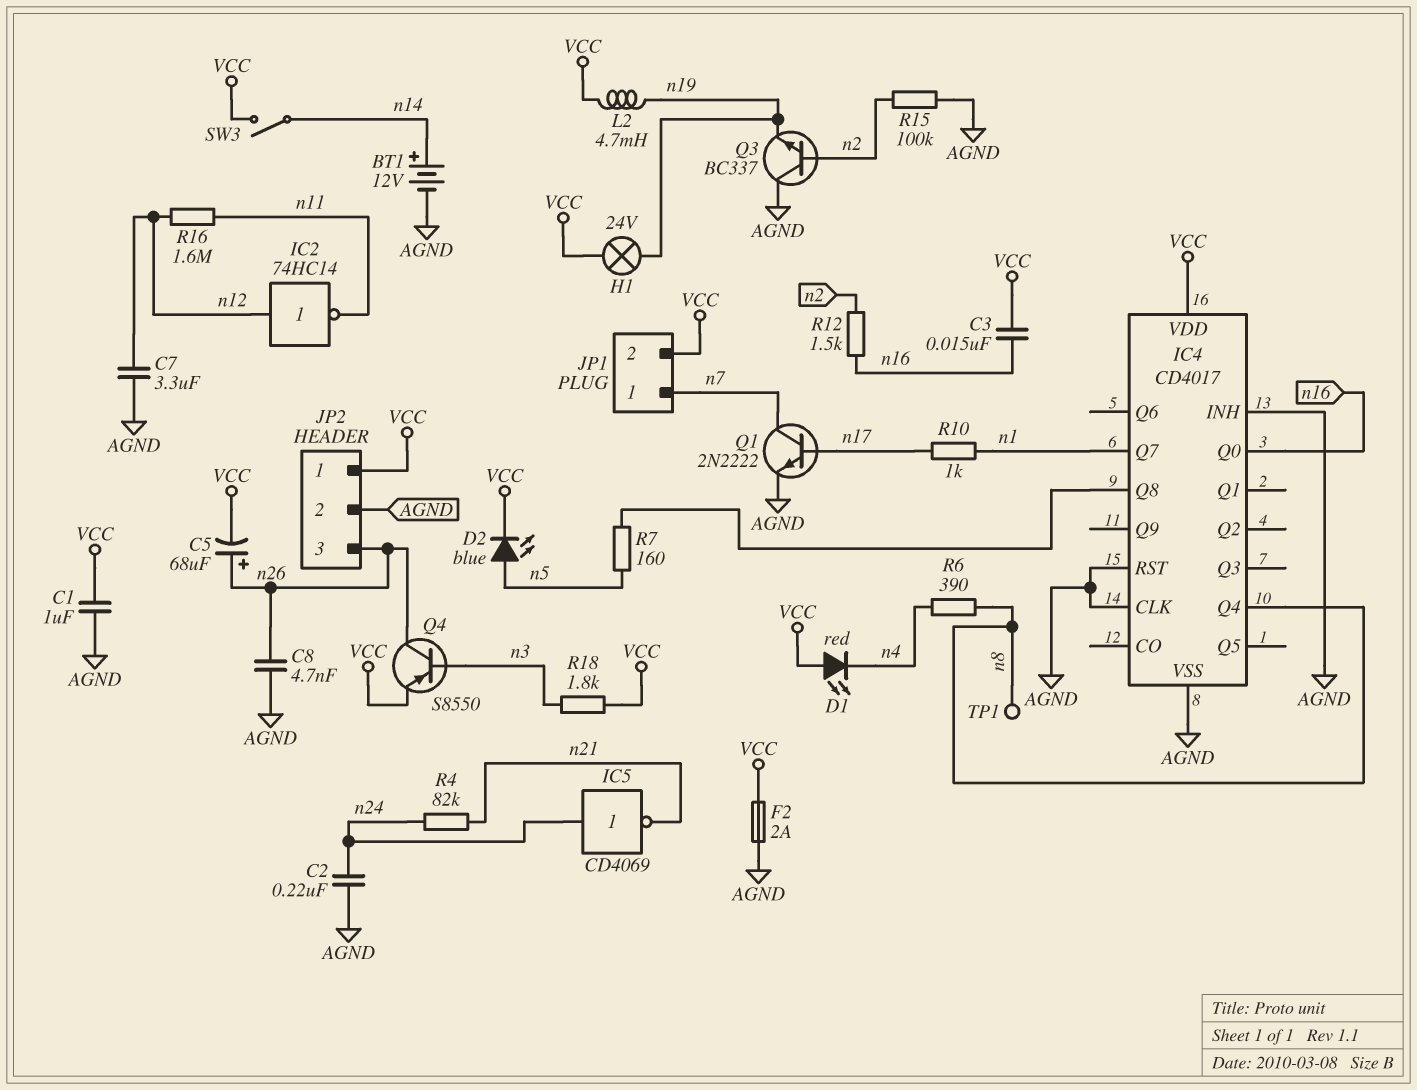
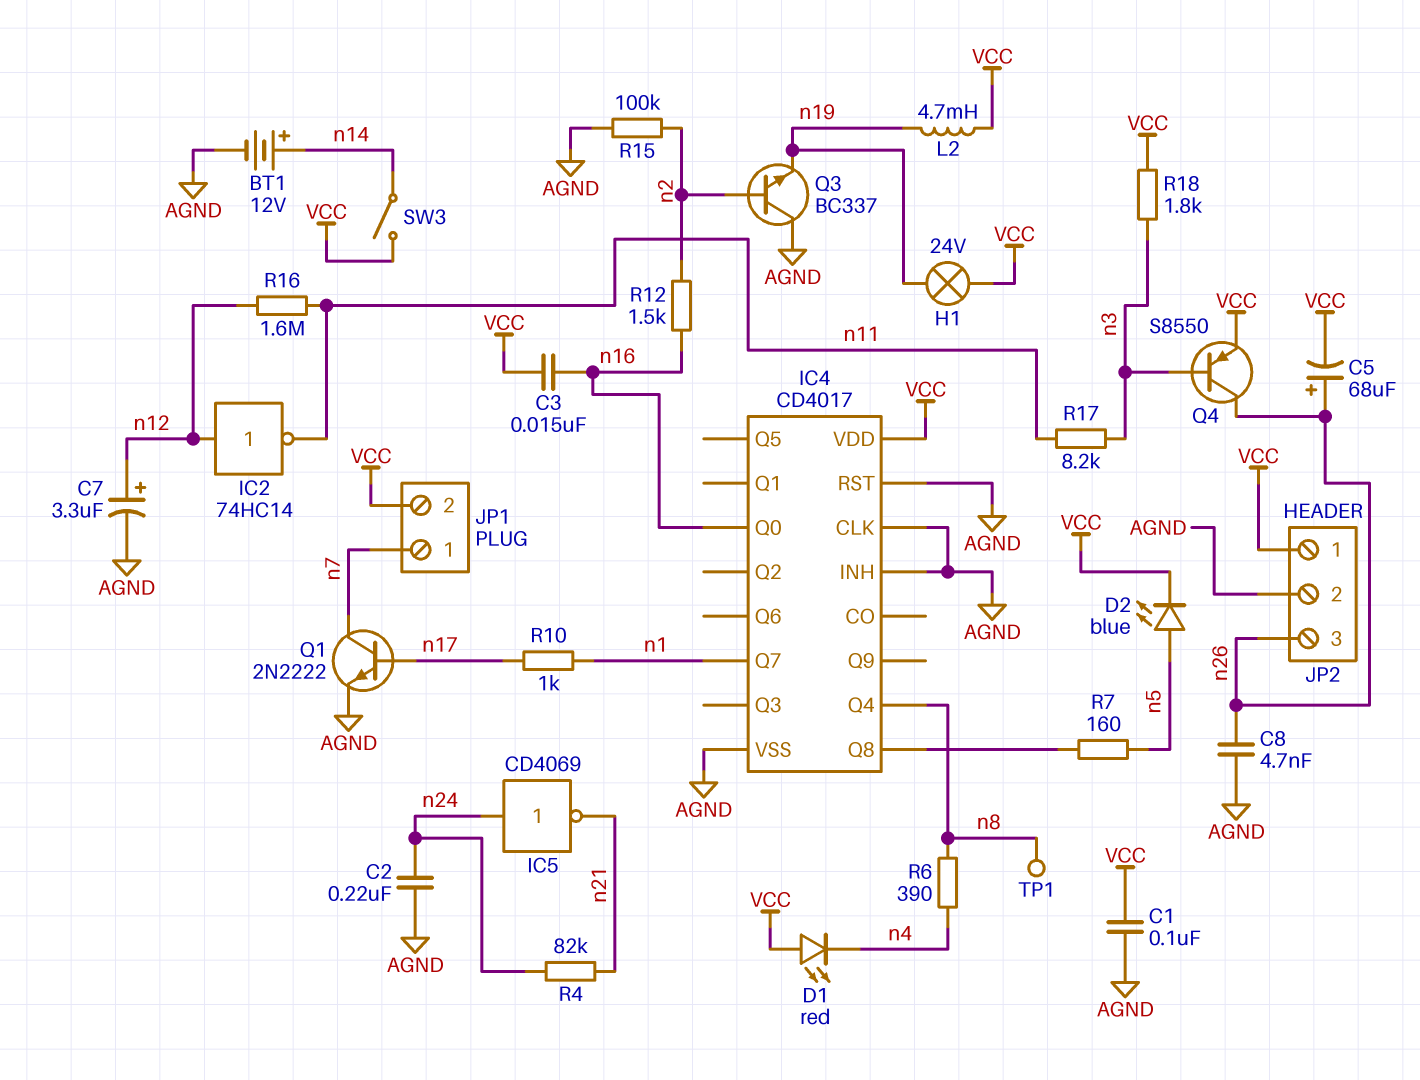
C1: 1uF (AGND, VCC) -> 100nF (AGND, VCC)
C7: 3.3uF (AGND, n12) -> 3.3uF (plus n12, minus AGND)
F2: 2A (AGND, VCC) -> none
R17: none -> 8.2k (n3, n11)

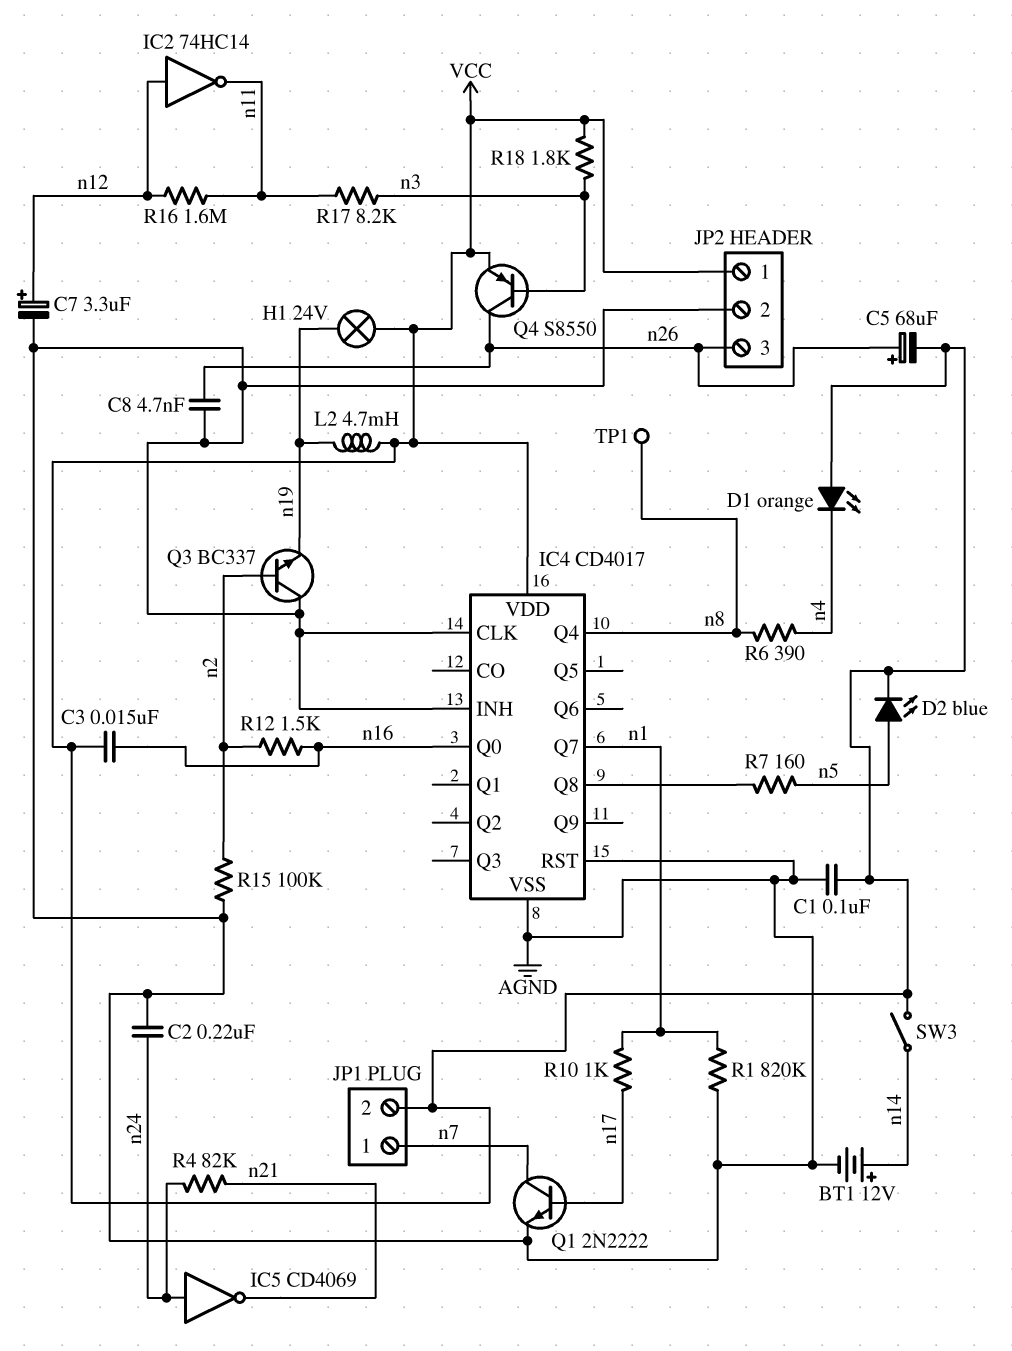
D1: LED red (A VCC, K n4) -> LED orange (A VCC, K n4)
R1: none -> 820k (AGND, n1)

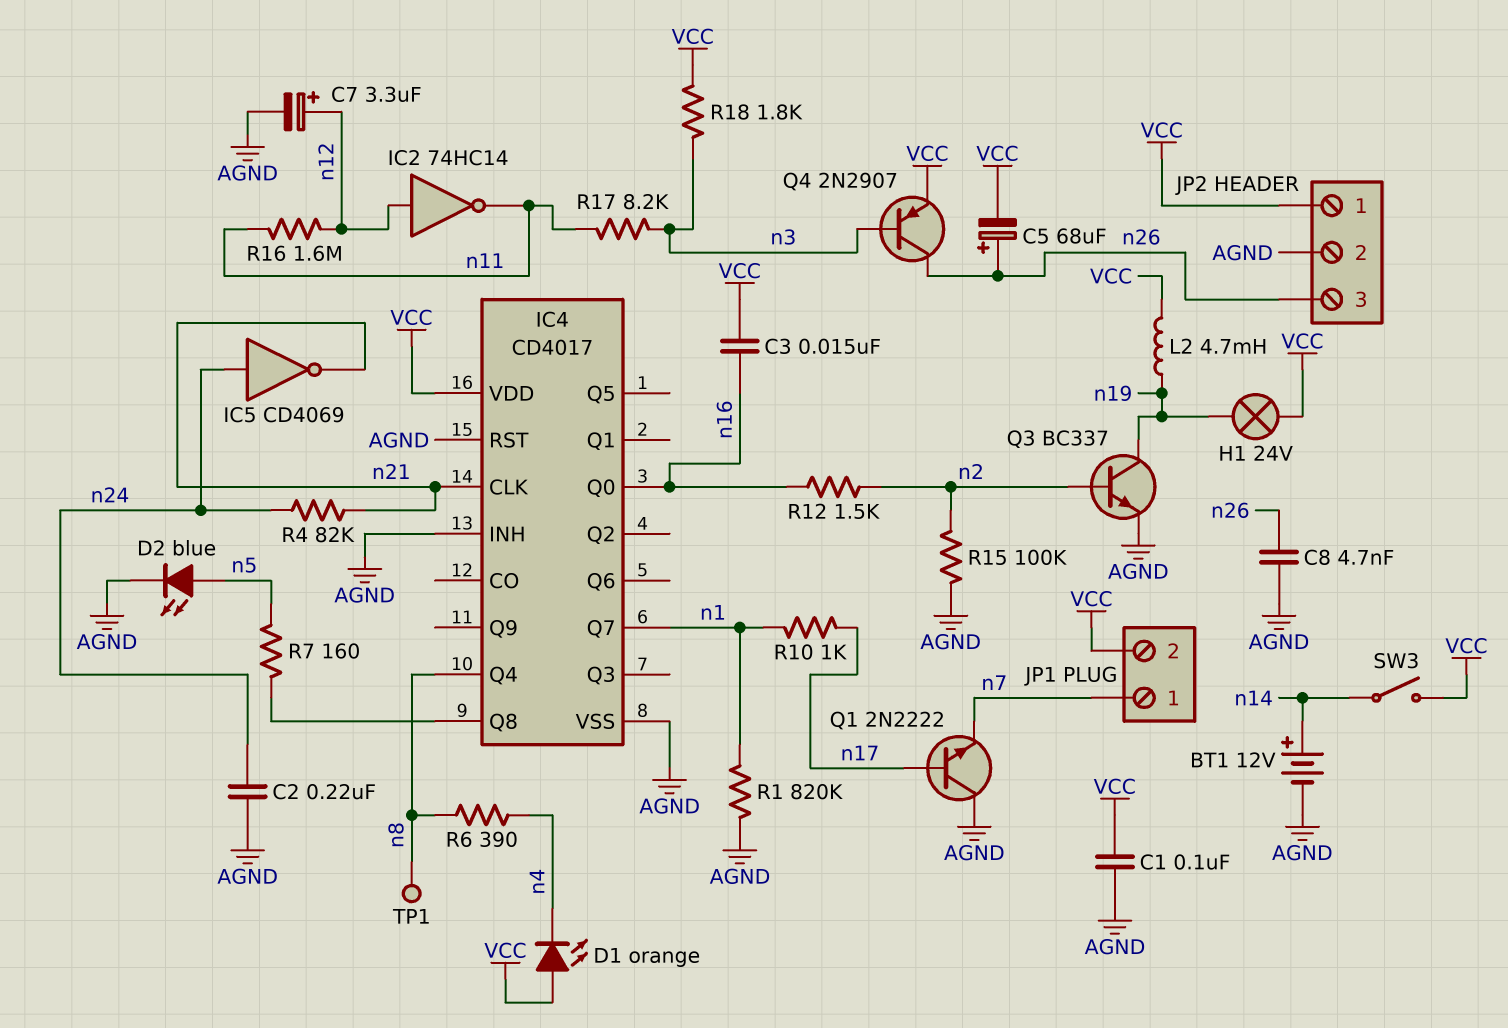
D2: LED blue (A n5, K VCC) -> LED blue (A n5, K AGND)
IC4 pin CLK: AGND -> n21
Q1: NPN 2N2222 (B n17, C n7, E AGND) -> NPN 2N2222 (B n17, C AGND, E n7)
Q3: NPN BC337 (B n2, C AGND, E n19) -> NPN BC337 (B n2, C n19, E AGND)
Q4: PNP S8550 (B n3, C n26, E VCC) -> PNP 2N2907 (B n3, C n26, E VCC)

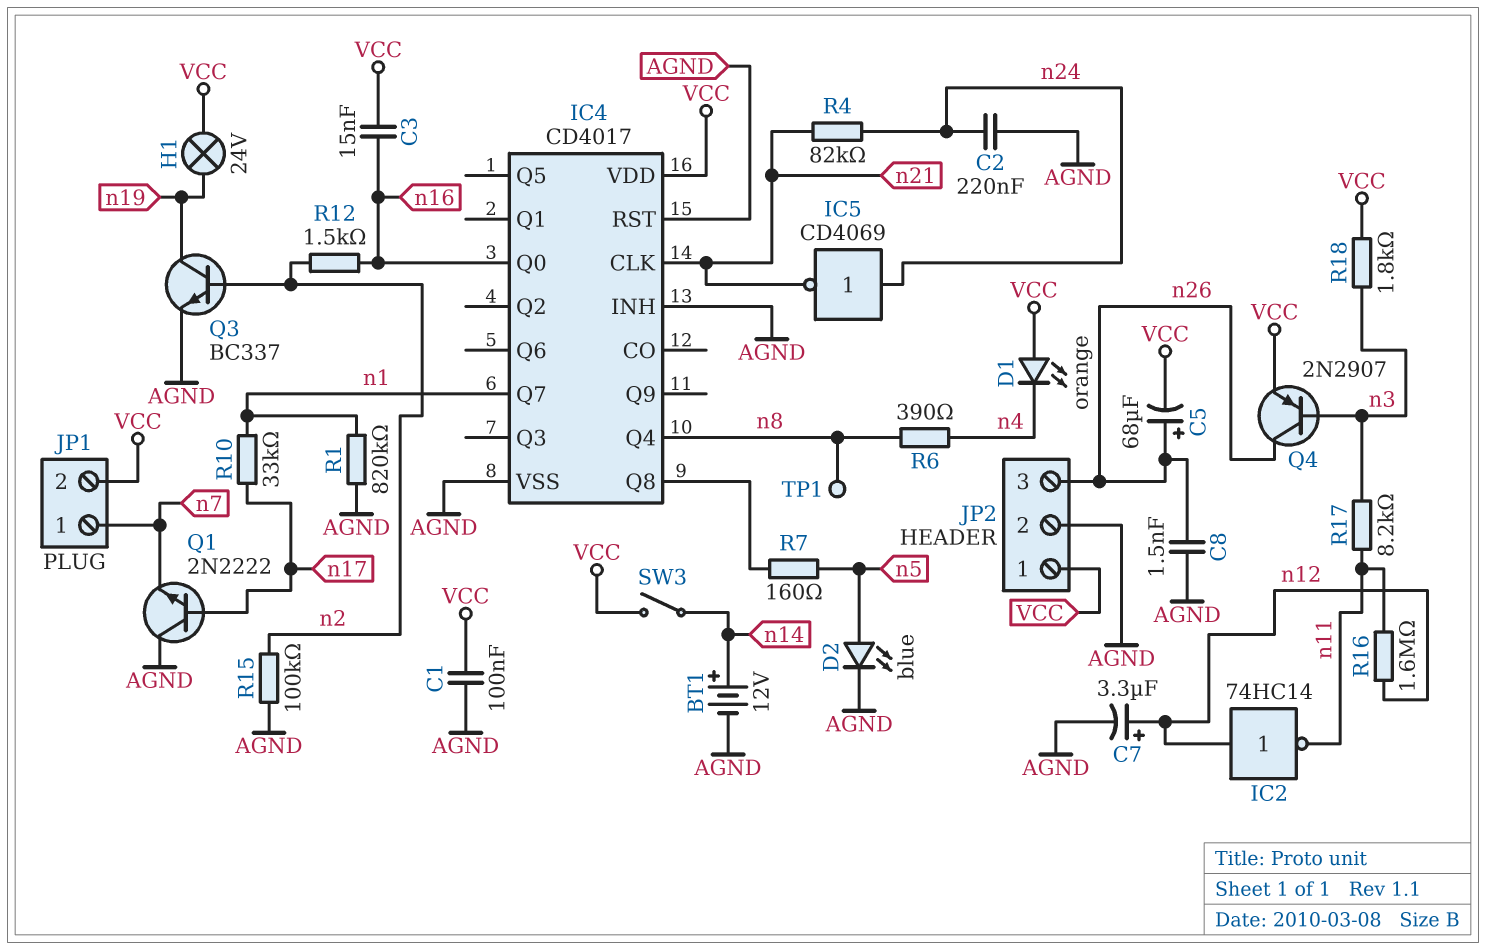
C8: 4.7nF (AGND, n26) -> 1.5nF (AGND, n26)
L2: 4.7mH (VCC, n19) -> none
R10: 1k (n1, n17) -> 33k (n1, n17)

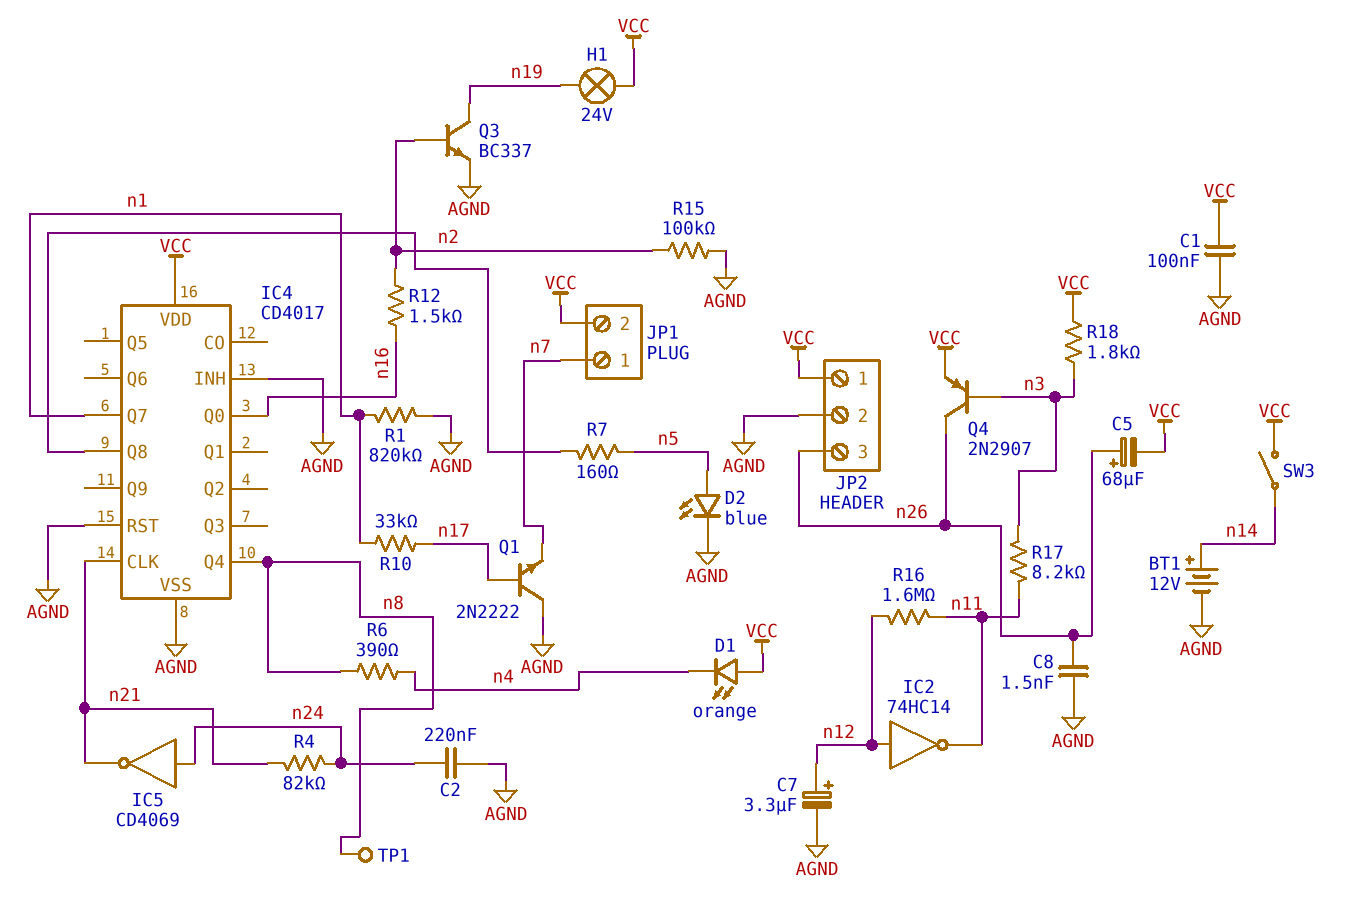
C3: 15nF (VCC, n16) -> none

